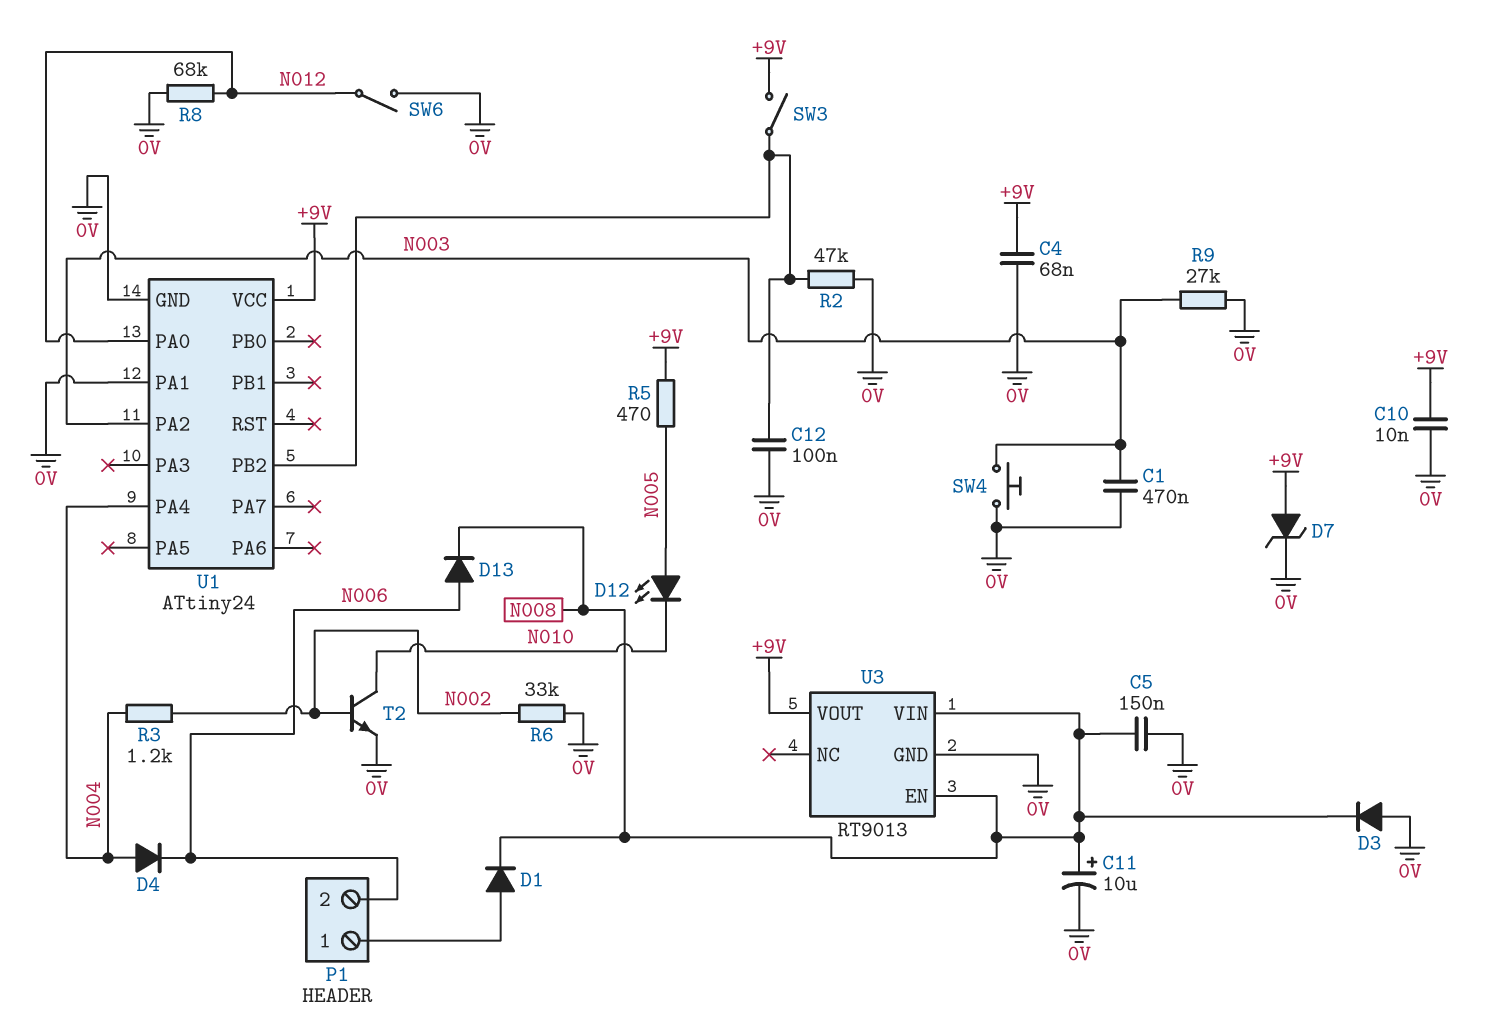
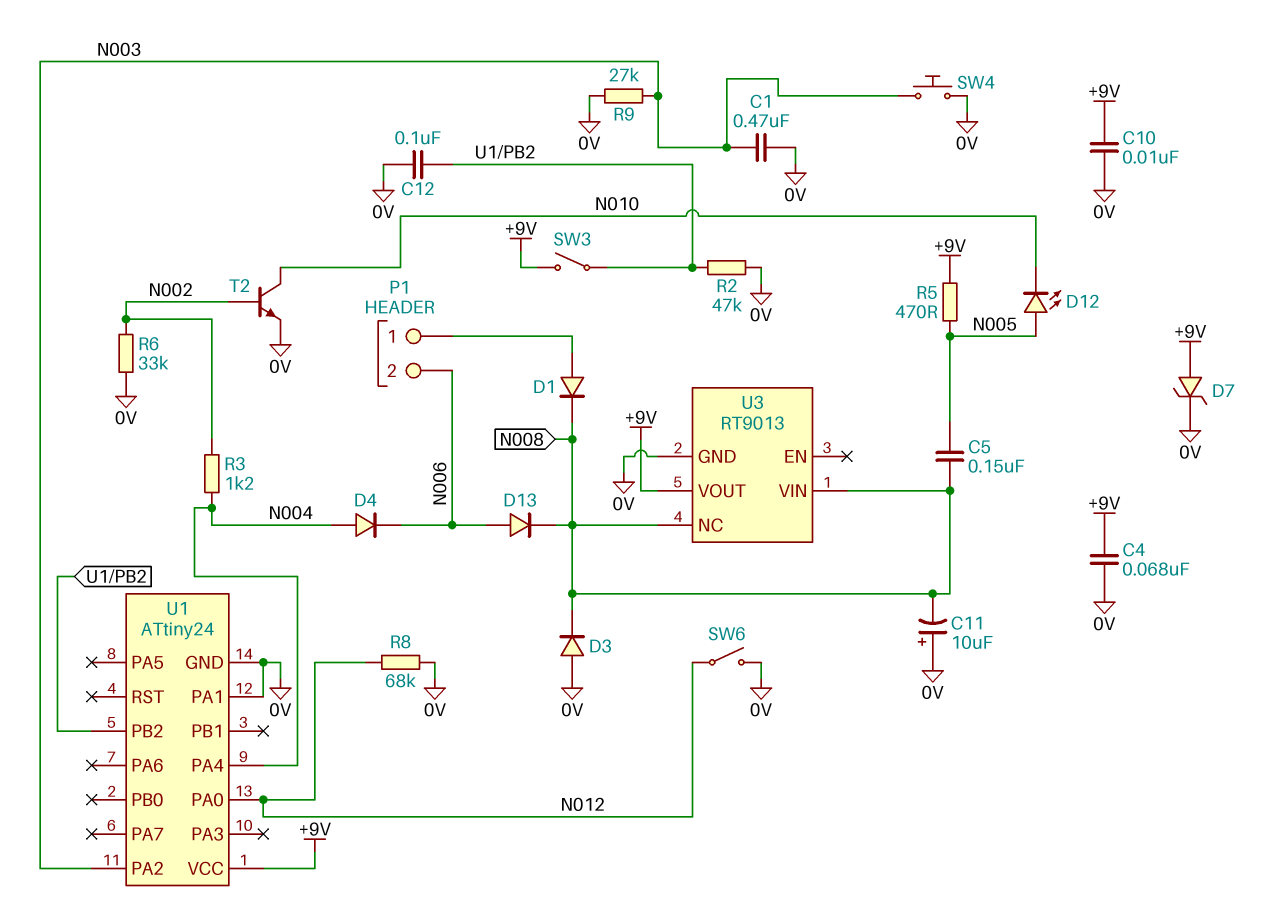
C5: 150nF (0V, N008) -> 150nF (N005, N008)
C11: 10uF (plus N008, minus 0V) -> 10uF (plus 0V, minus N008)
U3 pin EN: N008 -> none
U3 pin NC: none -> N008

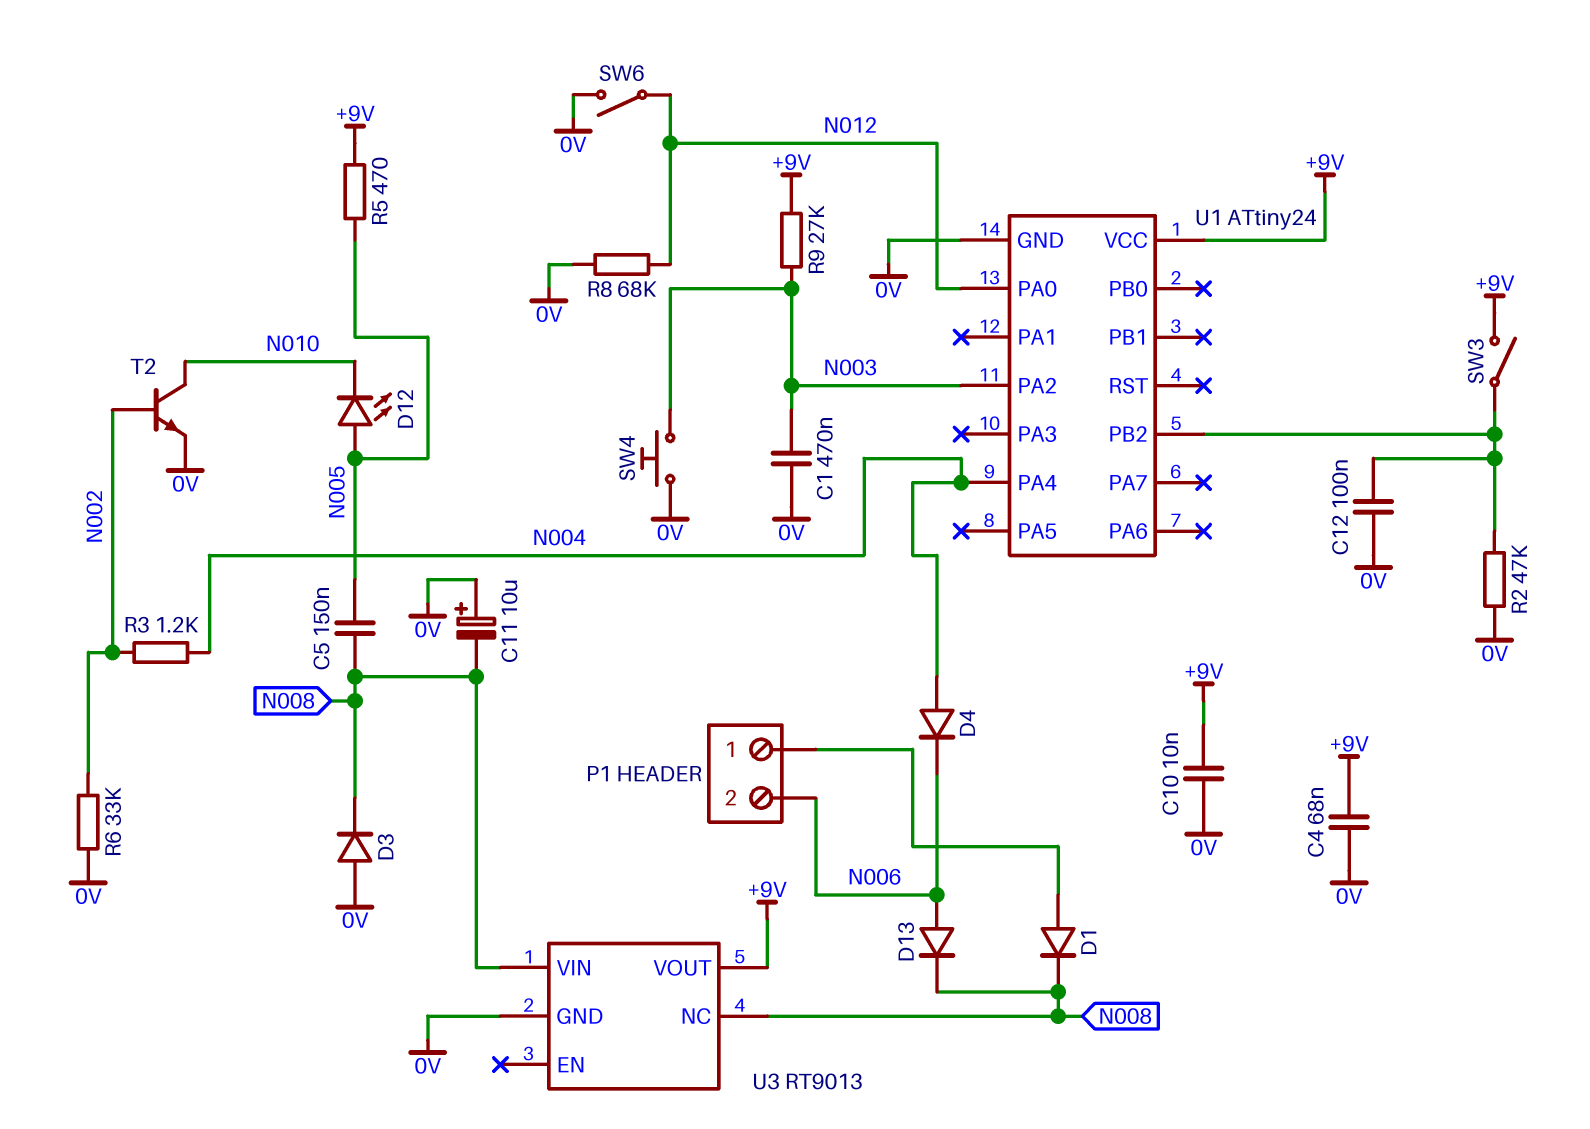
D7: zener (A +9V, K 0V) -> none
R9: 27k (0V, N003) -> 27k (+9V, N003)
U1 pin PA1: 0V -> none

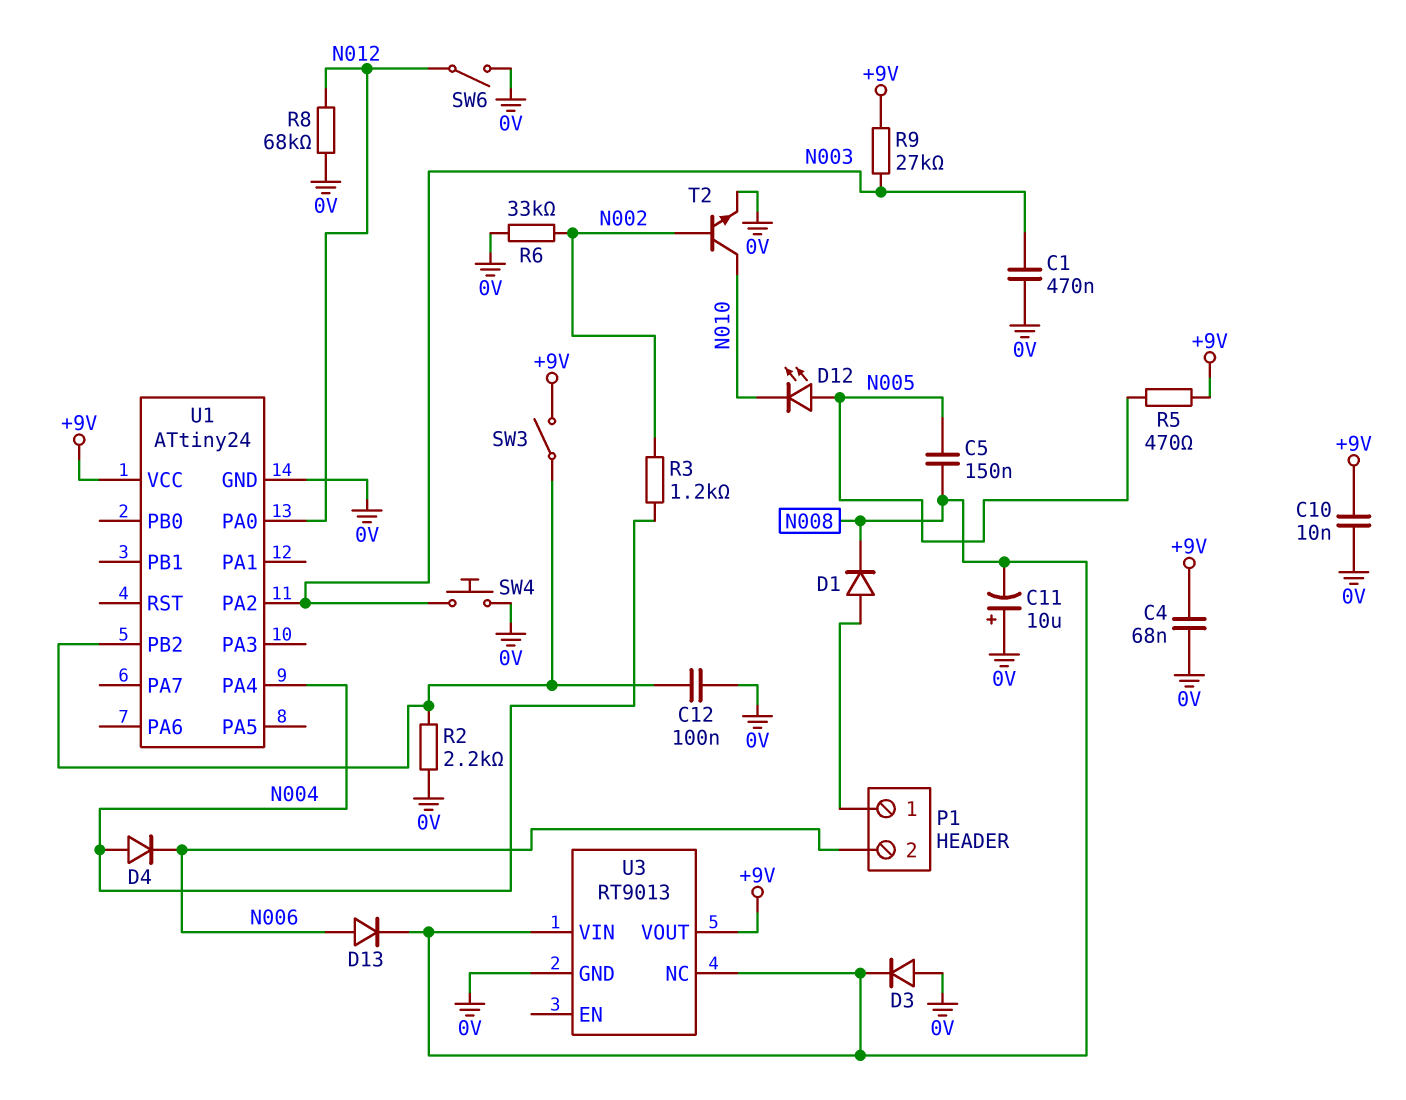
R2: 47k (0V, U1/PB2) -> 2.2k (0V, U1/PB2)

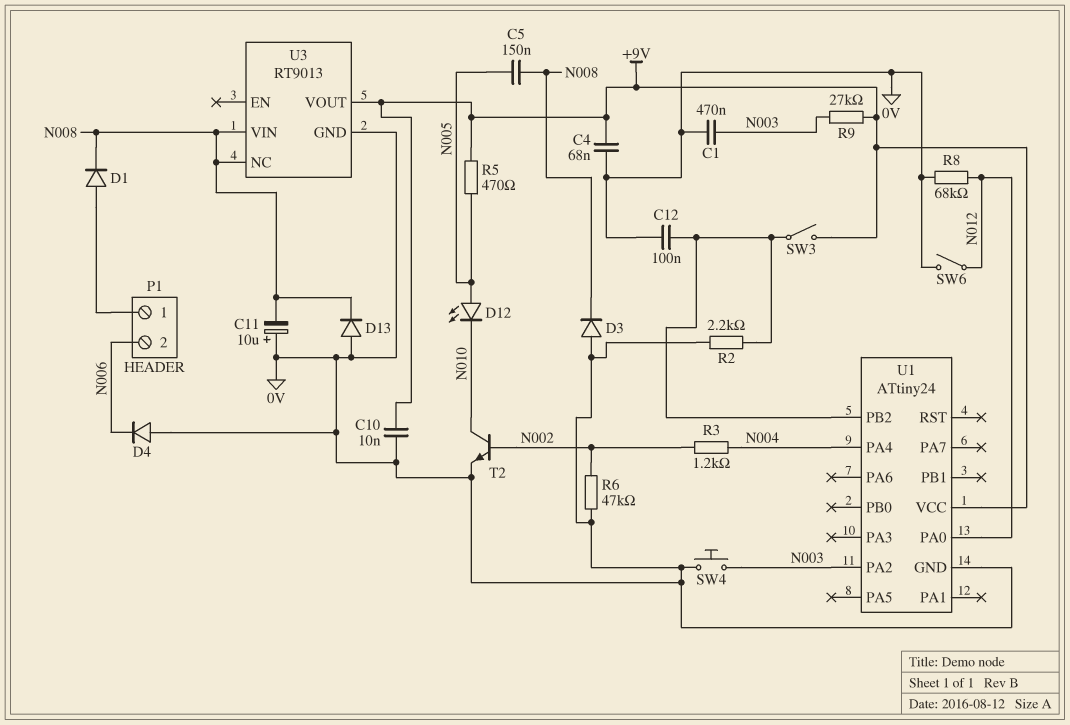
D4: diode (A N004, K N006) -> diode (A 0V, K N006)
D13: diode (A N006, K N008) -> diode (A 0V, K N008)
R6: 33k (0V, N002) -> 47k (0V, N002)

